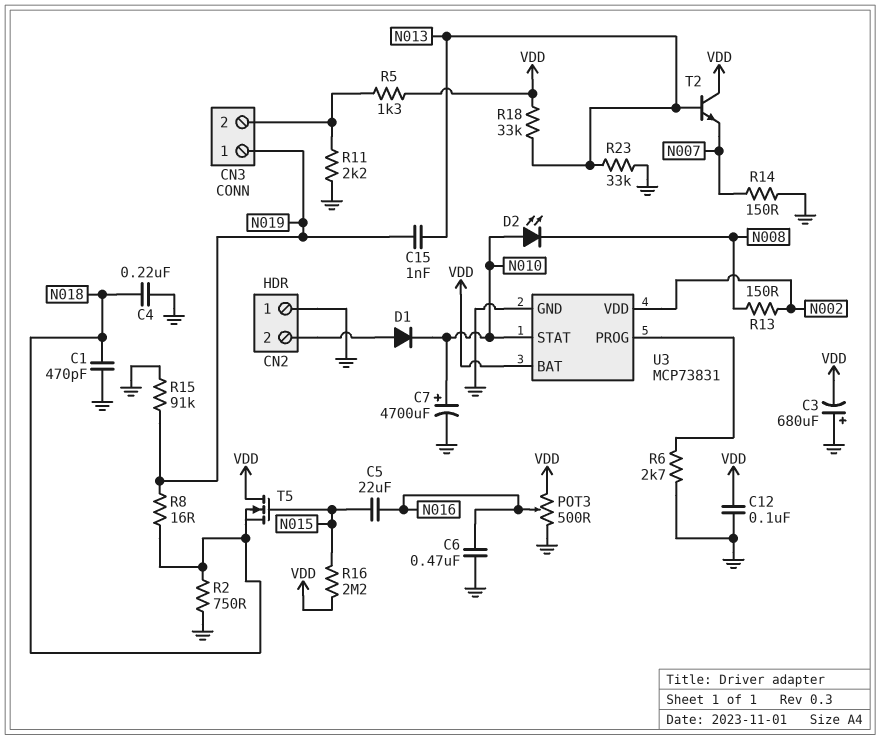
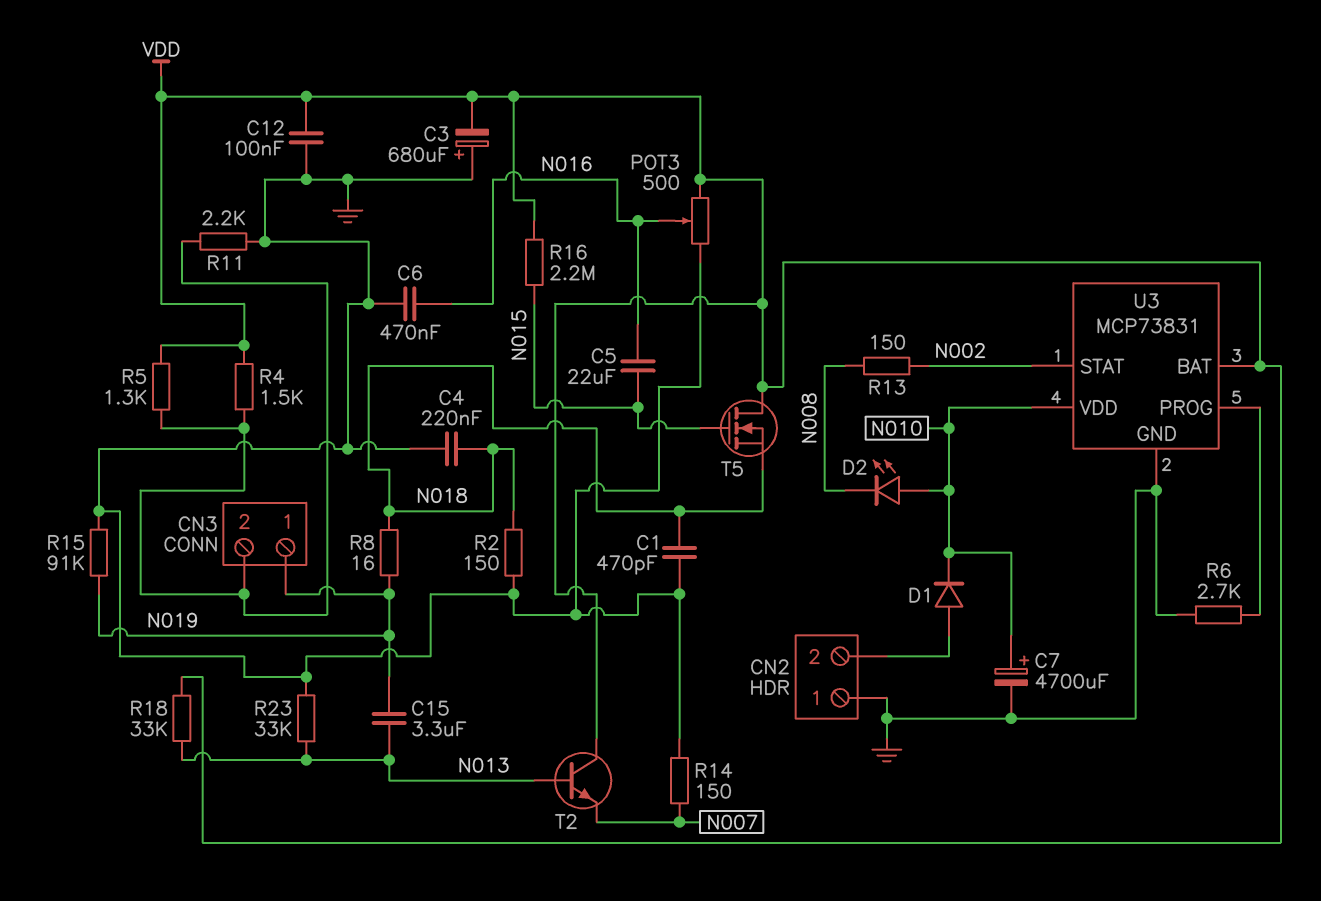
C15: 1nF (N013, N019) -> 3.3uF (N013, N019)
R2: 750 (GND, N018) -> 150 (GND, N018)
R4: none -> 1.5k (CN3/2, VDD)
U3 pin STAT: N010 -> N002
U3 pin VDD: N002 -> N010

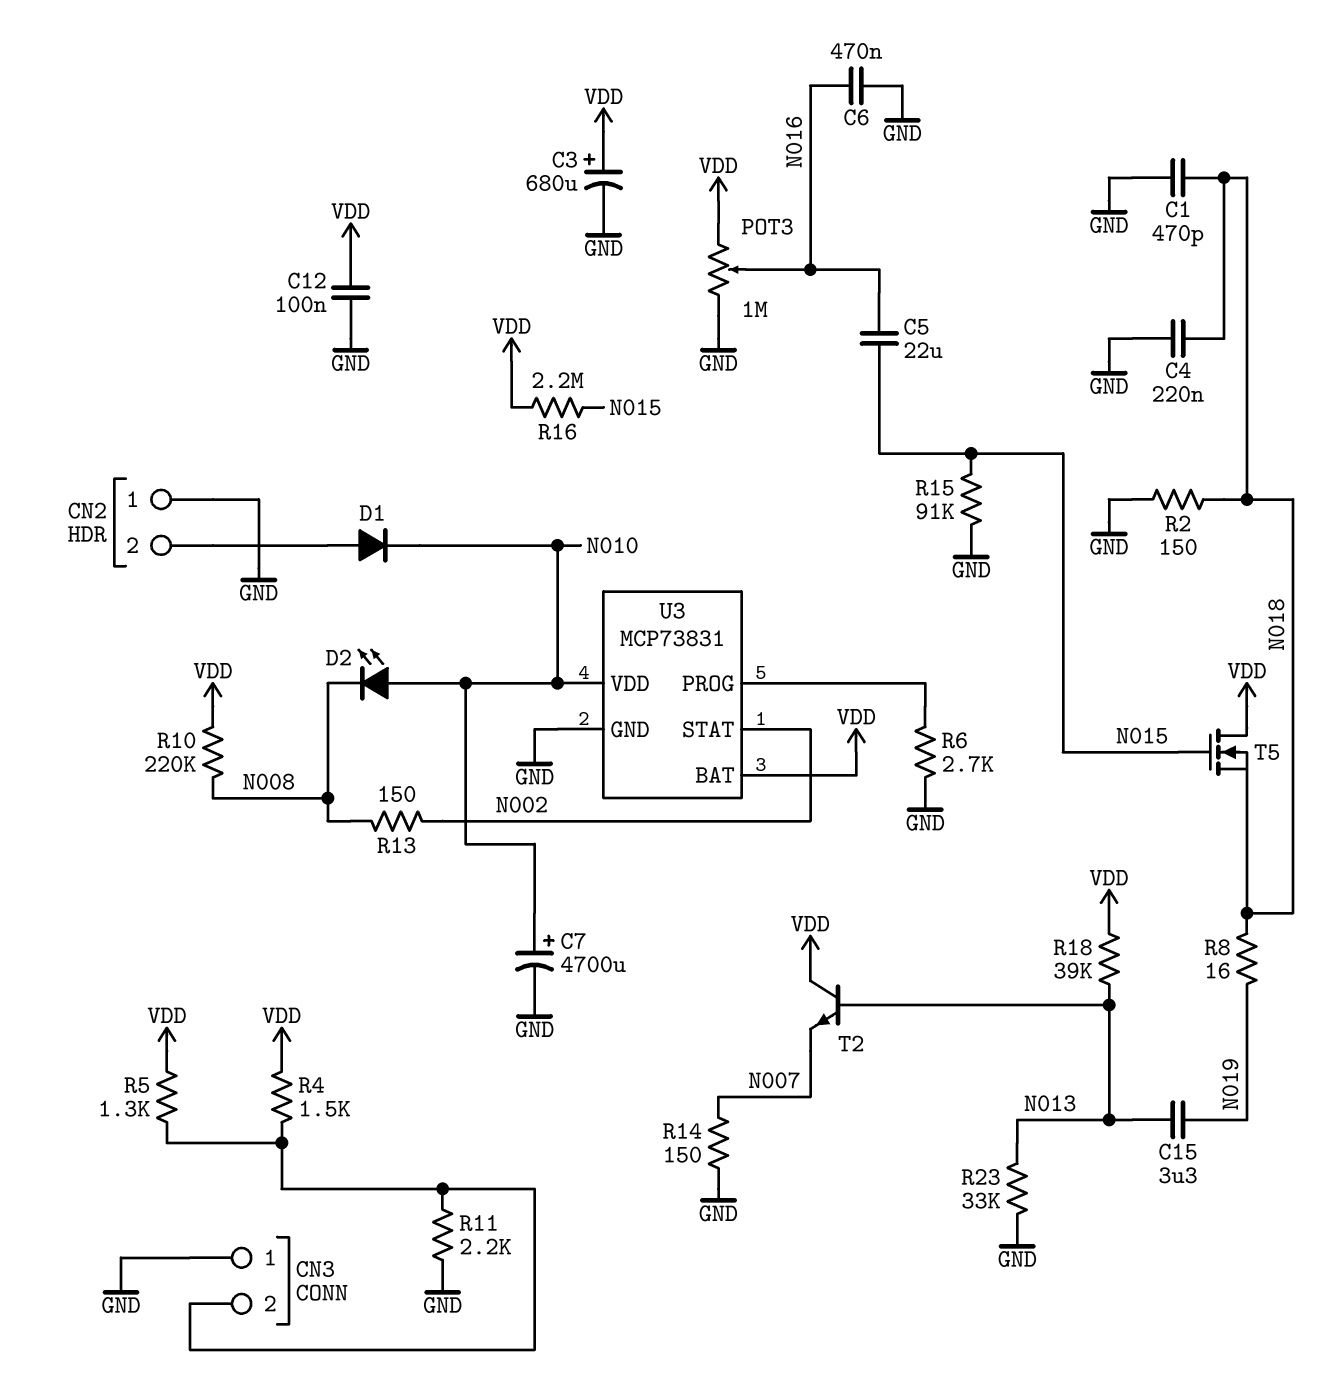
C3: 680uF (plus GND, minus VDD) -> 680uF (plus VDD, minus GND)
CN3 pin 1: N019 -> GND
POT3: 500 (GND, VDD, wiper N016) -> 1M (GND, VDD, wiper N016)
R10: none -> 220k (N008, VDD)
R15: 91k (GND, N019) -> 91k (GND, N015)
R18: 33k (N013, VDD) -> 39k (N013, VDD)

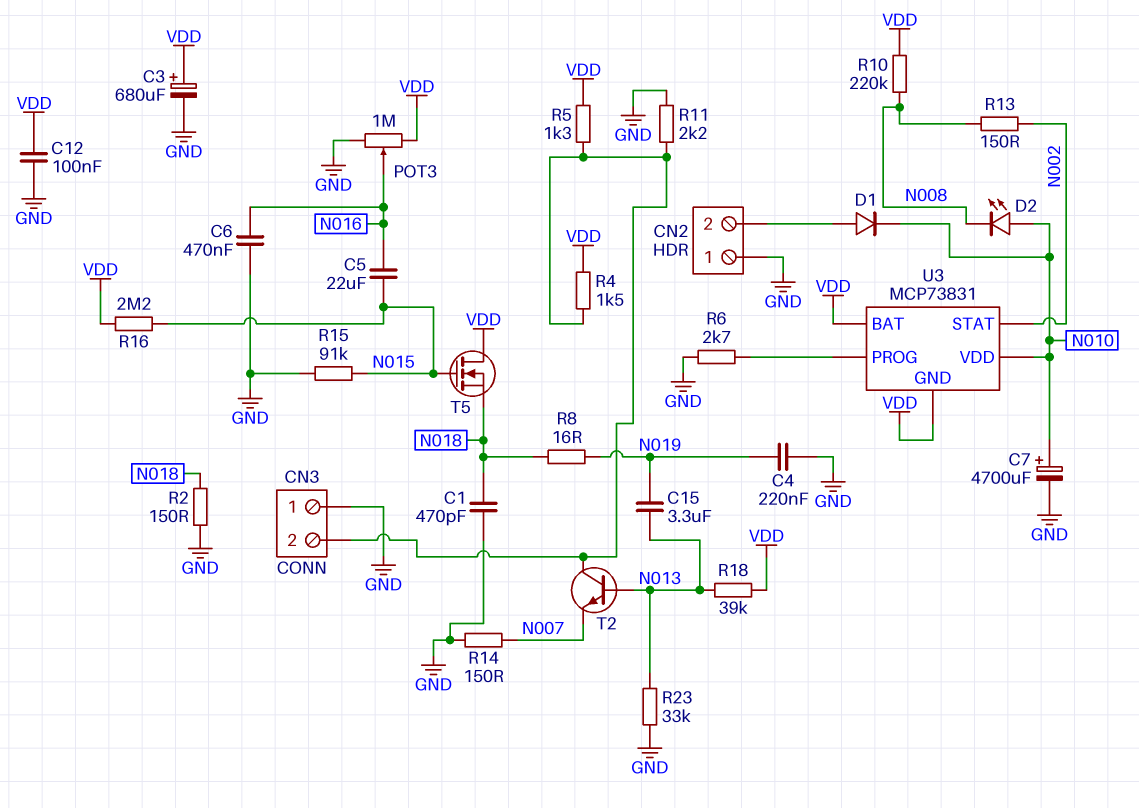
C4: 220nF (GND, N018) -> 220nF (GND, N019)
T2: NPN (B N013, C VDD, E N007) -> NPN (B N013, C CN3/2, E N007)
U3 pin GND: GND -> VDD

